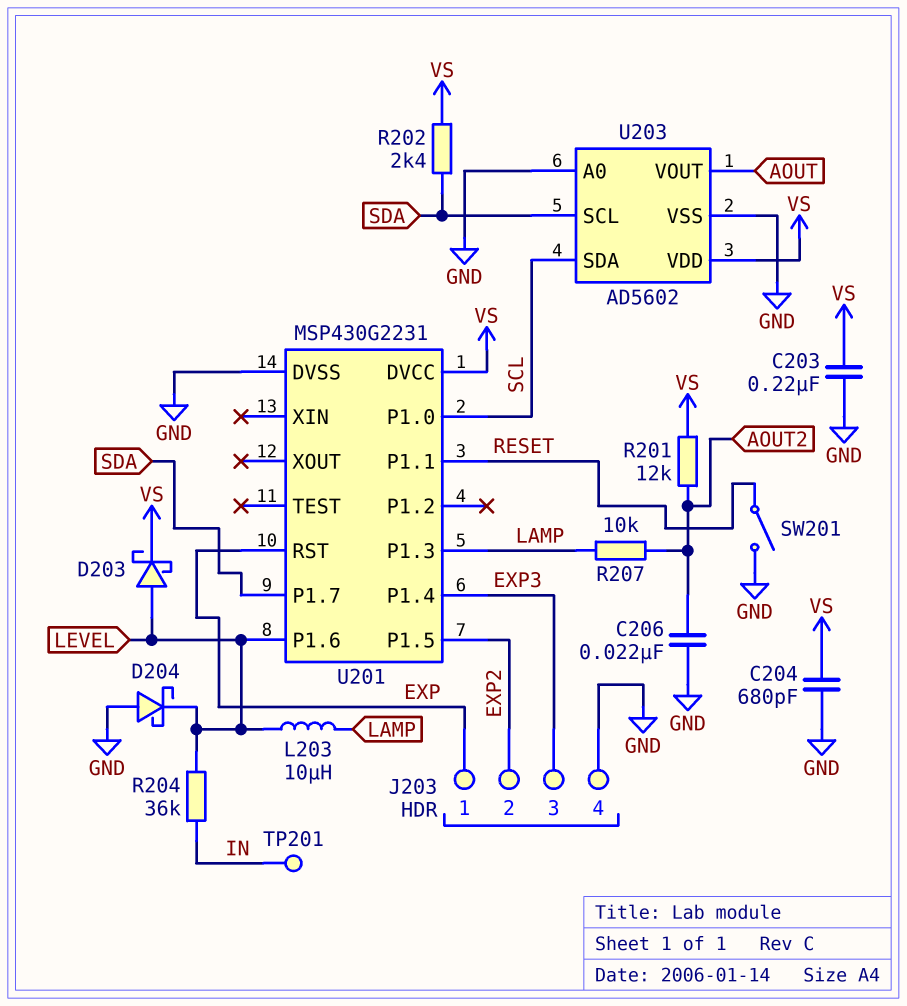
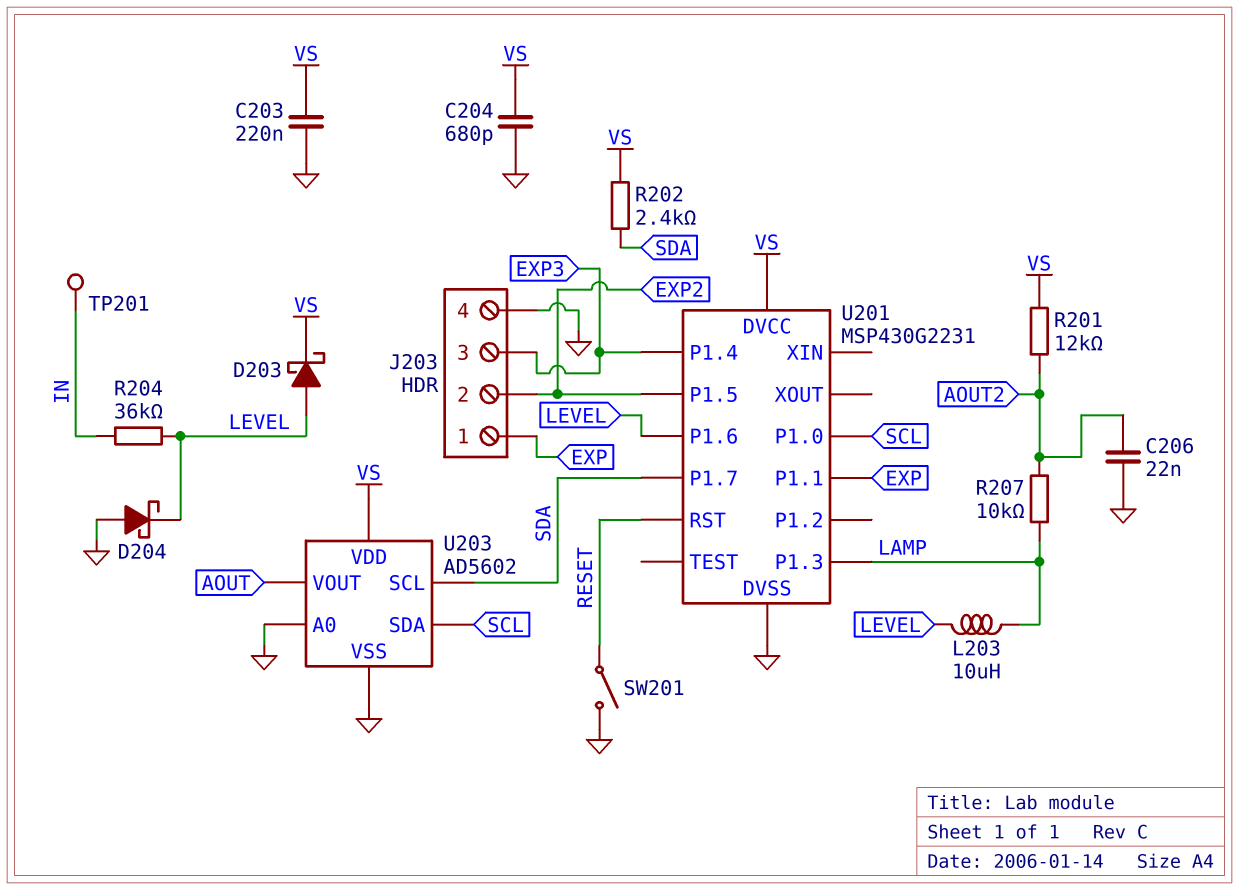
U201 pin P1.1: RESET -> EXP
U201 pin RST: EXP -> RESET

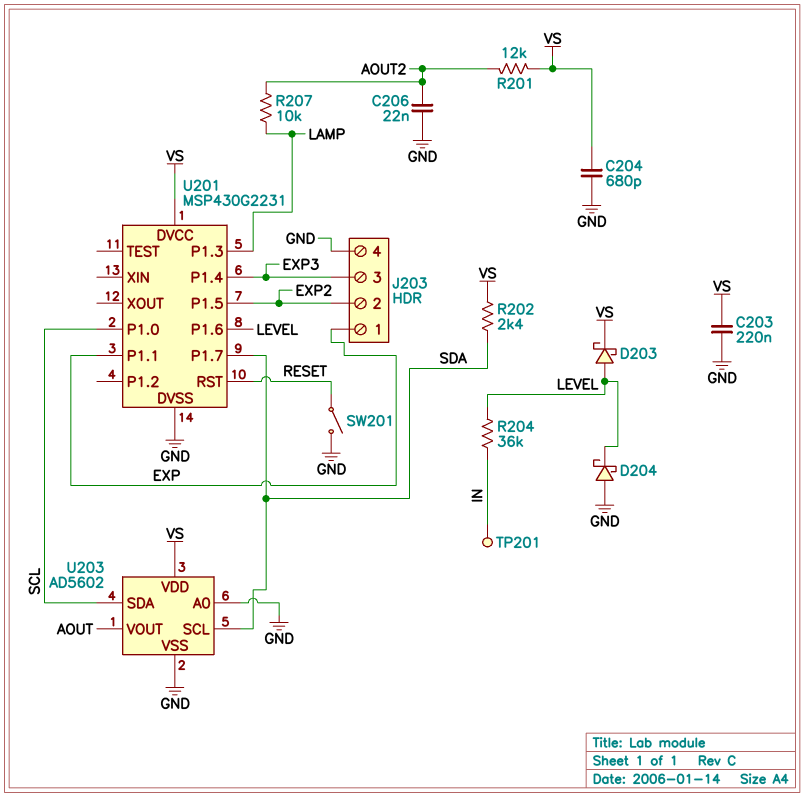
L203: 10uH (LAMP, LEVEL) -> none

